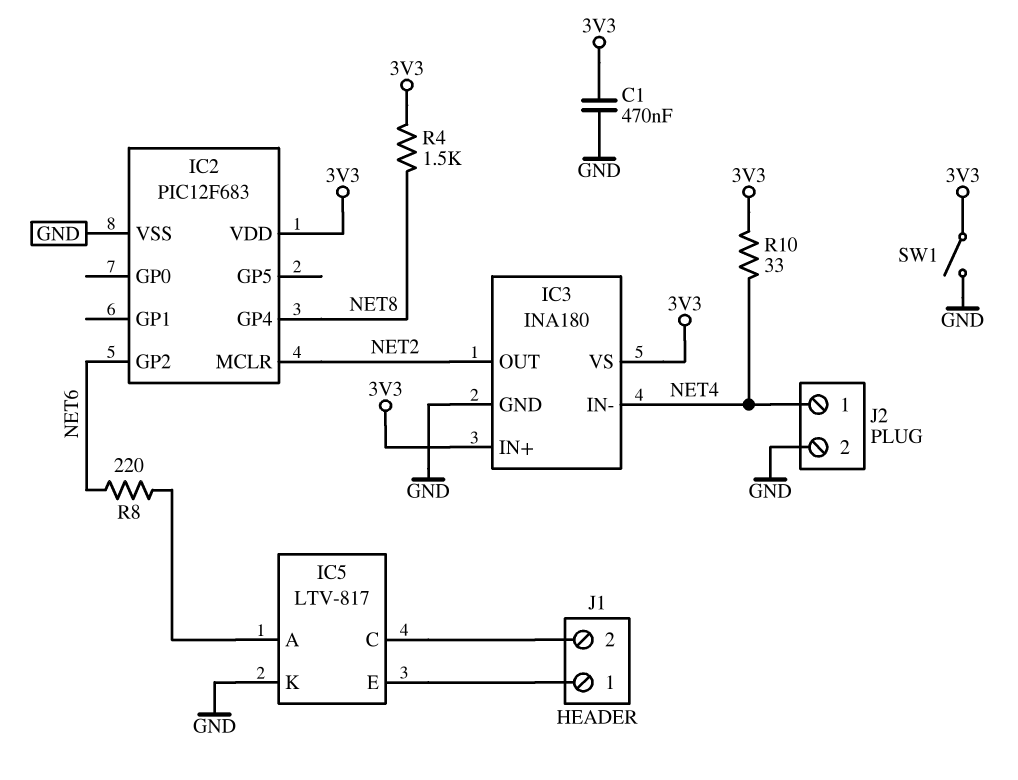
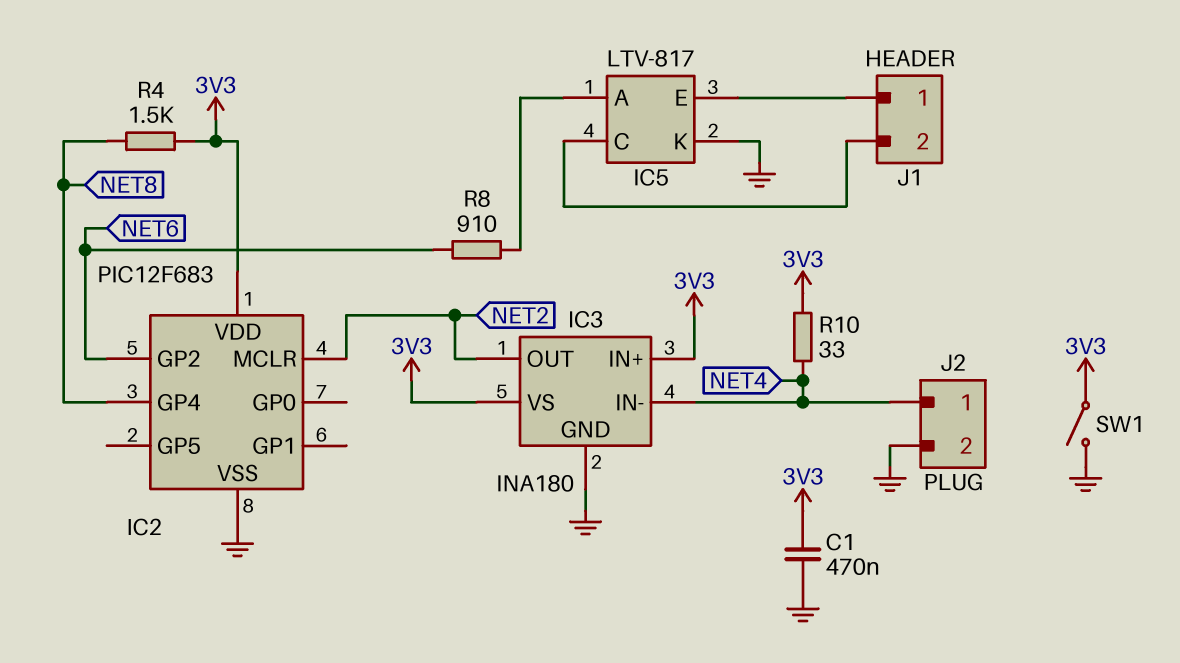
R8: 220 (IC5/A, NET6) -> 910 (IC5/A, NET6)

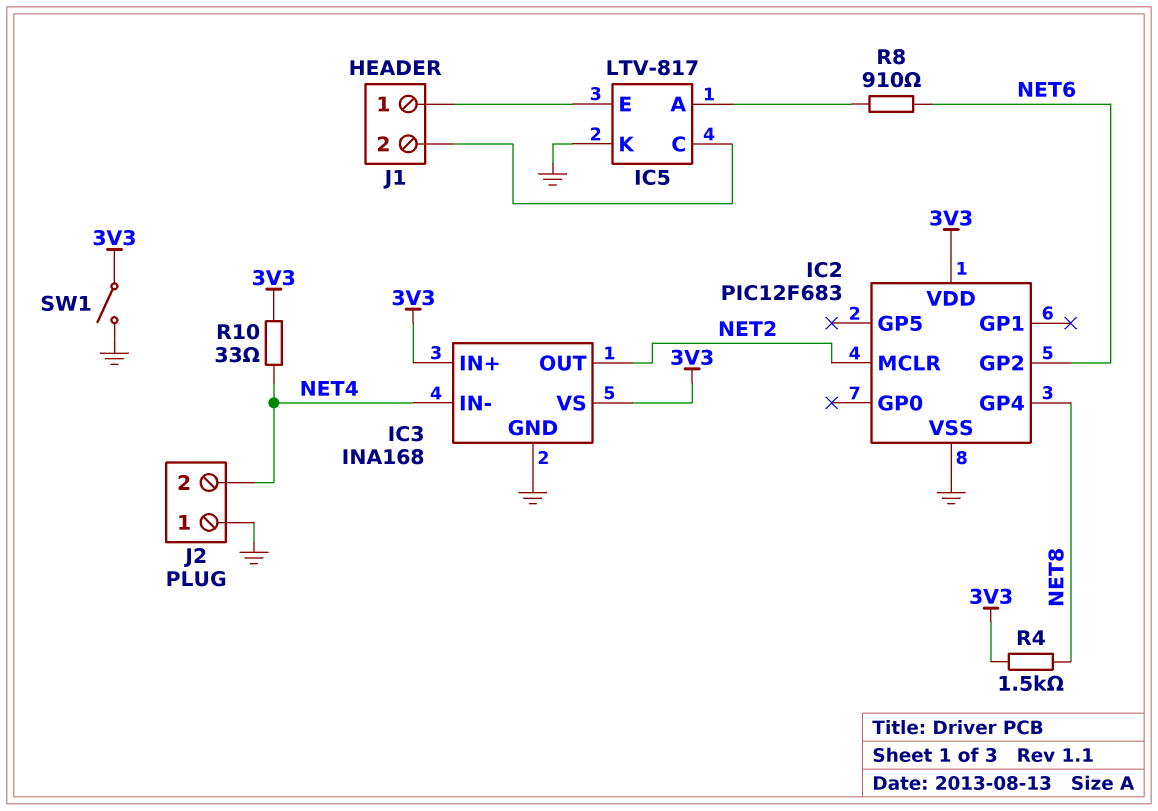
C1: 470nF (3V3, GND) -> none
IC3: INA180 -> INA168
J2 pin 1: NET4 -> GND
J2 pin 2: GND -> NET4

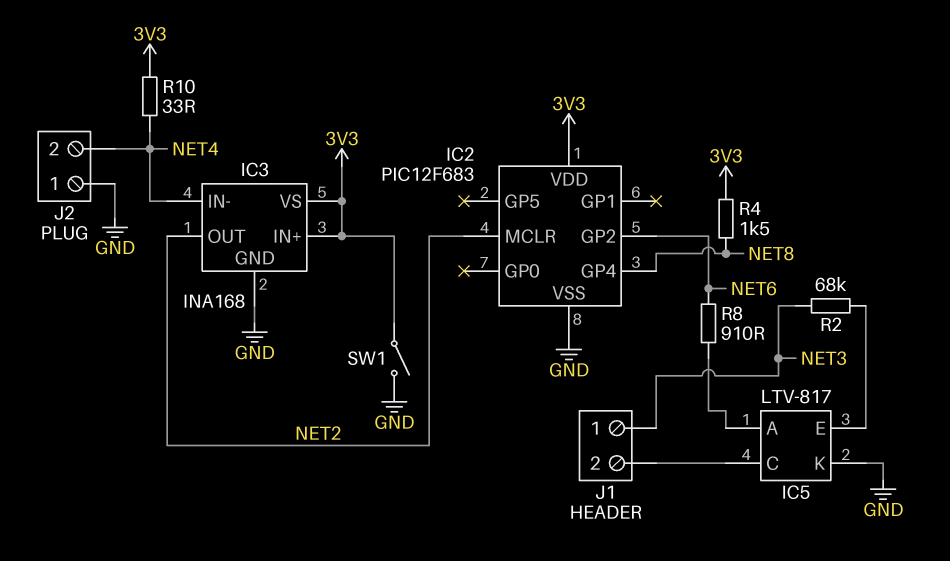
J1 pin 1: IC5/E -> NET3
R2: none -> 68k (IC5/E, NET3)

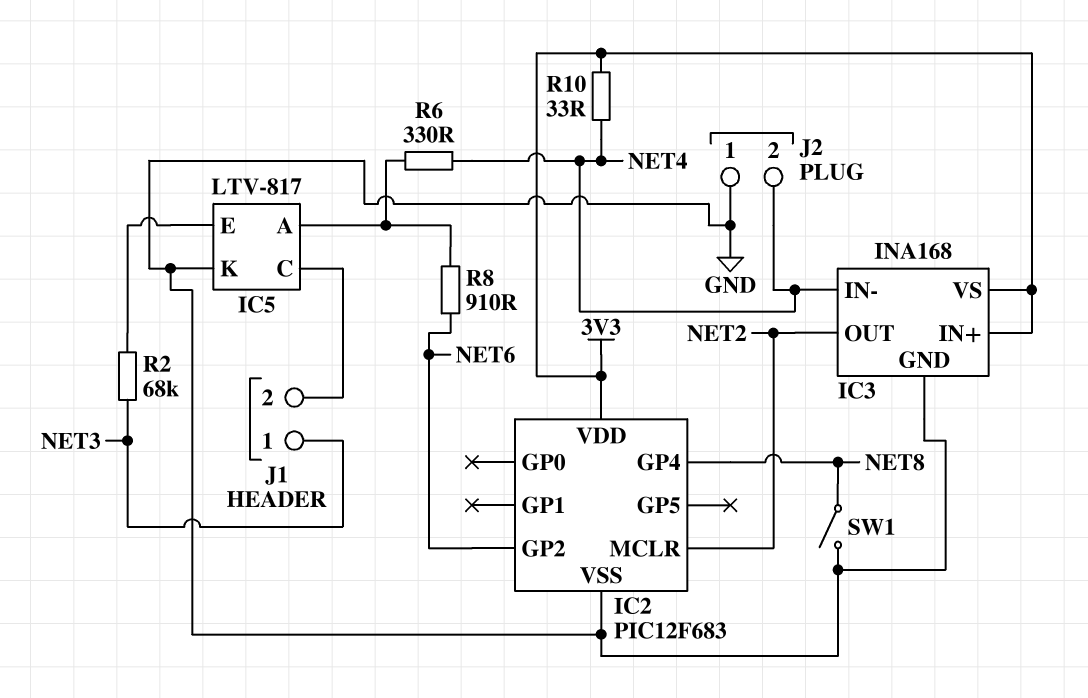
R4: 1.5k (3V3, NET8) -> none
R6: none -> 330 (IC5/A, NET4)
SW1: switch (3V3, GND) -> switch (GND, NET8)

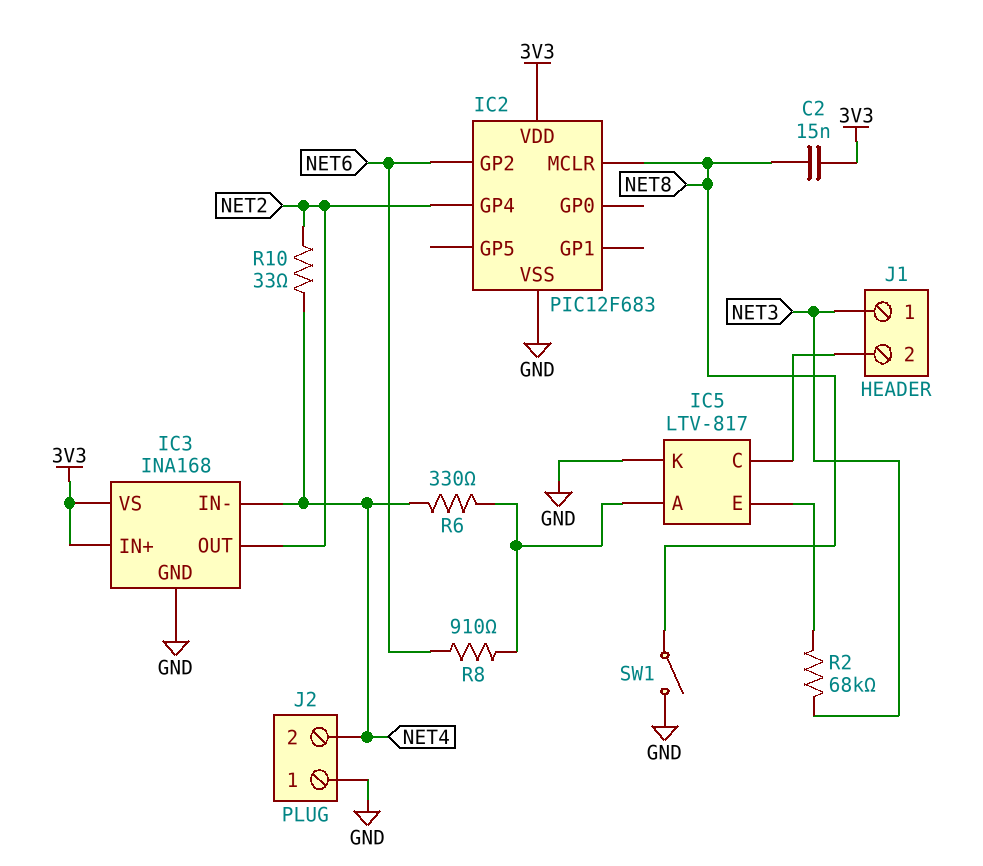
C2: none -> 15nF (3V3, NET8)
IC2 pin GP4: NET8 -> NET2
IC2 pin MCLR: NET2 -> NET8
R10: 33 (3V3, NET4) -> 33 (NET2, NET4)

